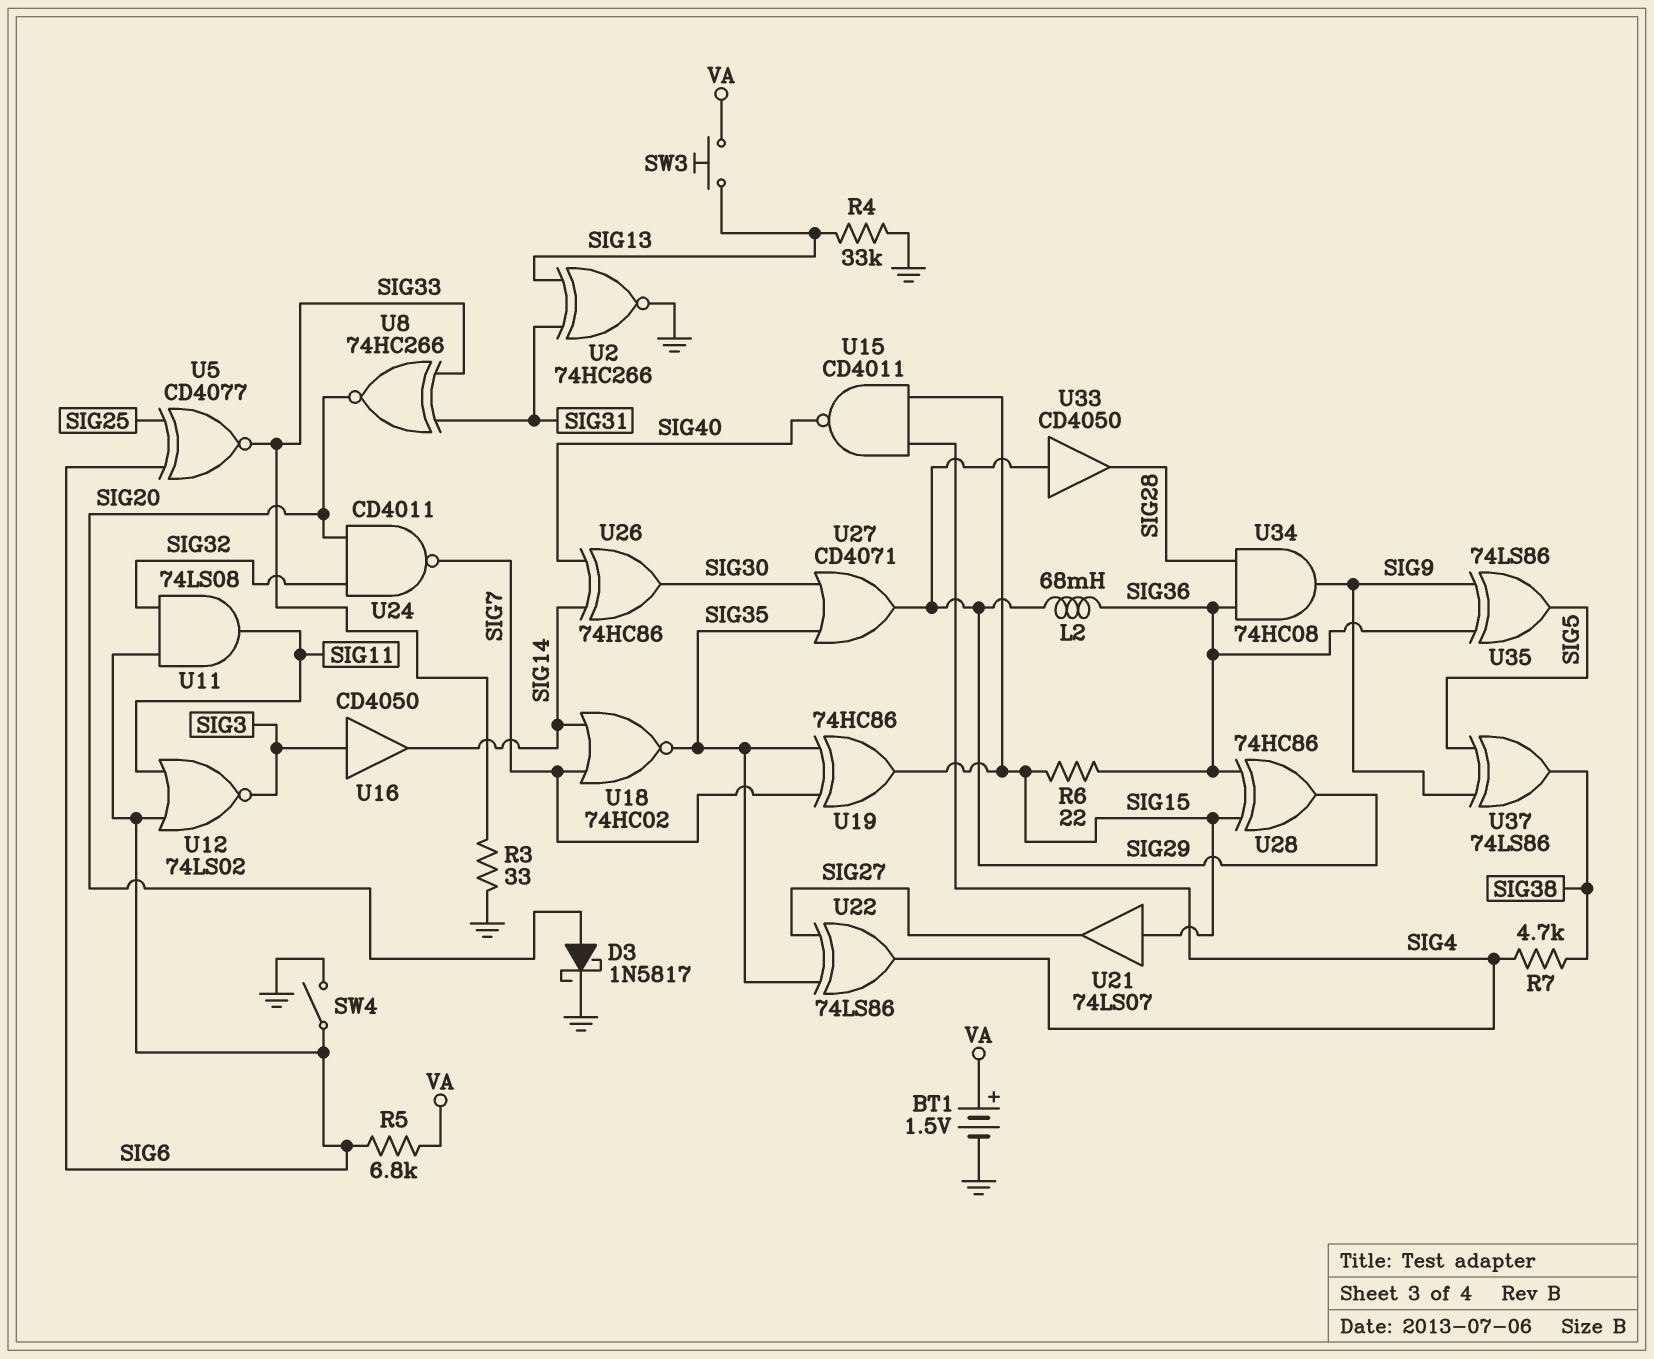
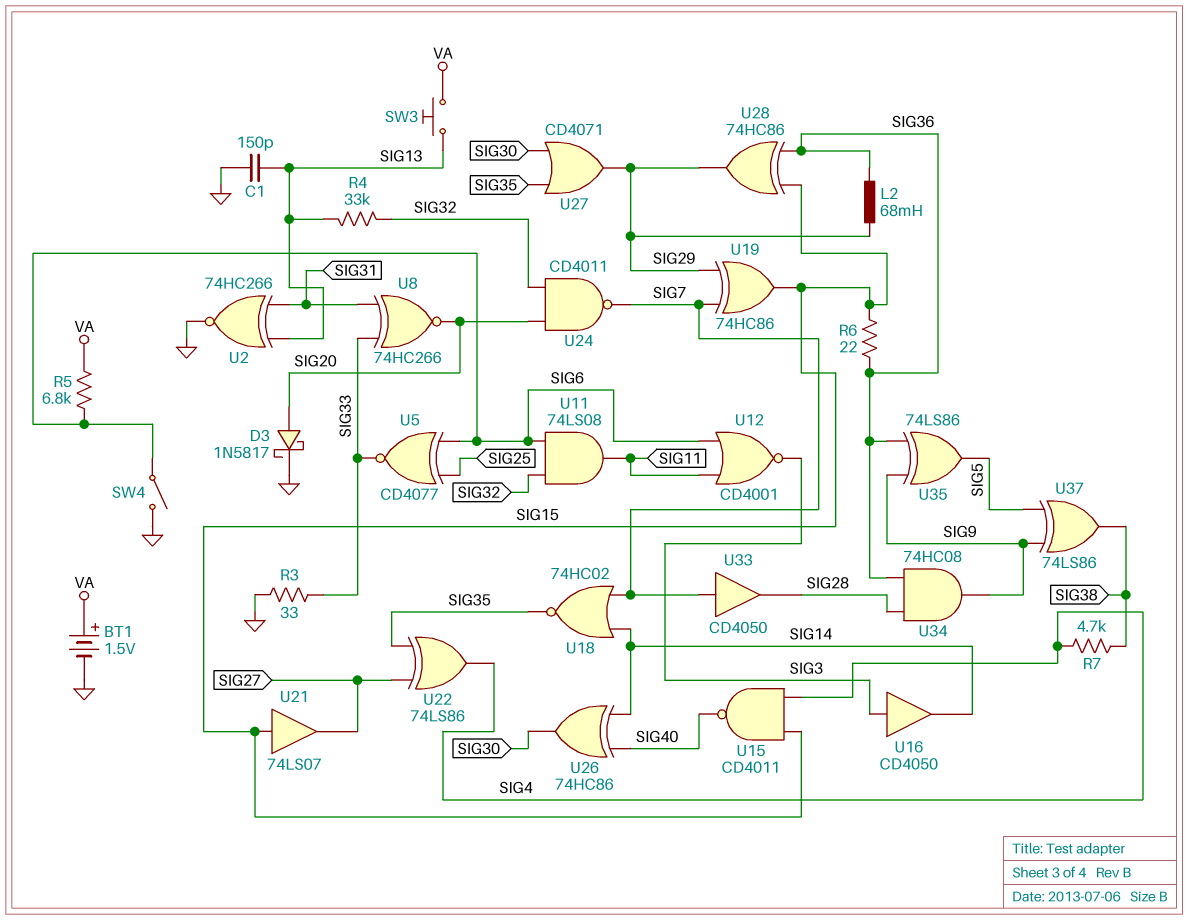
C1: none -> 150pF (GND, SIG13)
R4: 33k (GND, SIG13) -> 33k (SIG13, SIG32)
U12: NOR 74LS02 (in SIG6, in SIG11, out SIG3) -> NOR CD4001 (in SIG6, in SIG11, out SIG3)
U19: XOR 74HC86 (in SIG7, in SIG35, out SIG15) -> XOR 74HC86 (in SIG7, in SIG29, out SIG15)
U33: buffer CD4050 (in SIG29, out SIG28) -> buffer CD4050 (in SIG7, out SIG28)

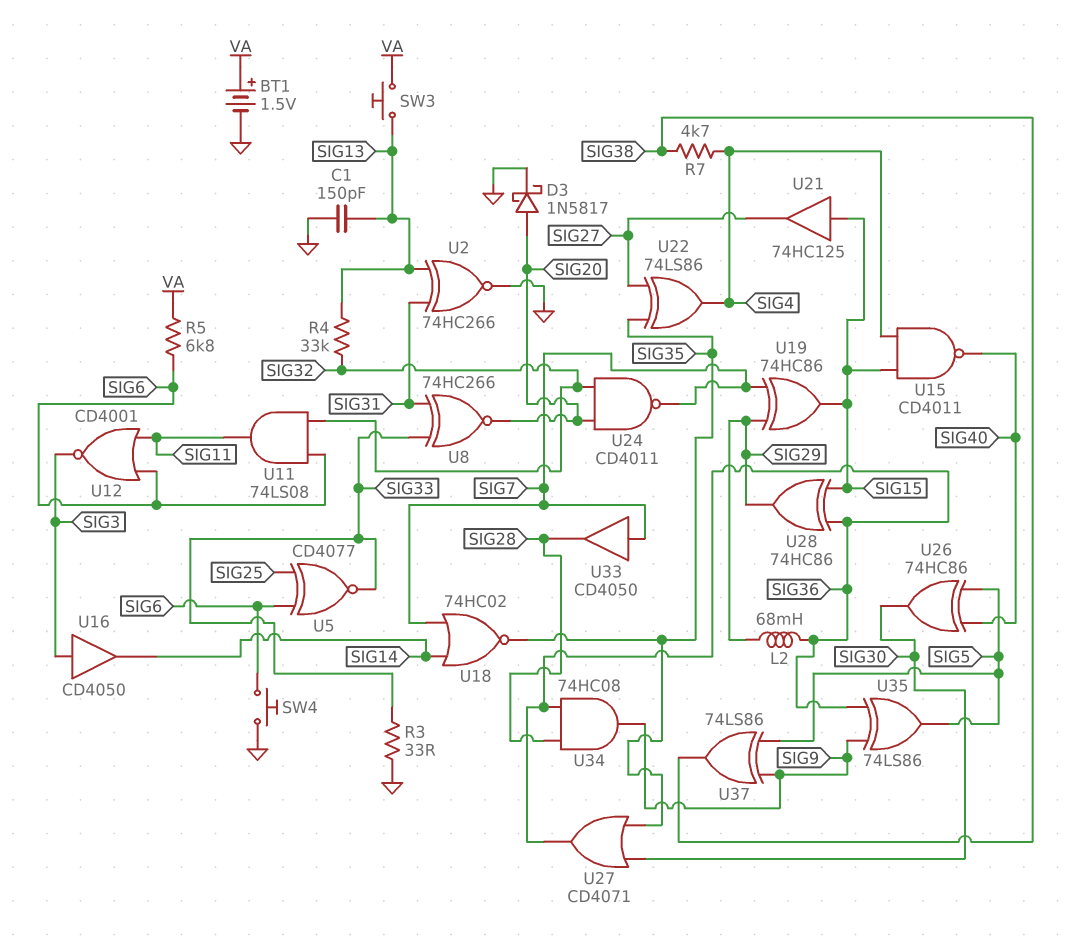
R6: 22 (SIG15, SIG36) -> none
SW4: switch (GND, SIG6) -> button (GND, SIG6)
U21: buffer 74LS07 (in SIG15, out SIG27) -> buffer 74HC125 (in SIG15, out SIG27)
U26: XOR 74HC86 (in SIG14, in SIG40, out SIG30) -> XOR 74HC86 (in SIG5, in SIG40, out SIG30)
U27: OR CD4071 (in SIG30, in SIG35, out SIG29) -> OR CD4071 (in SIG30, in SIG35, out SIG36)

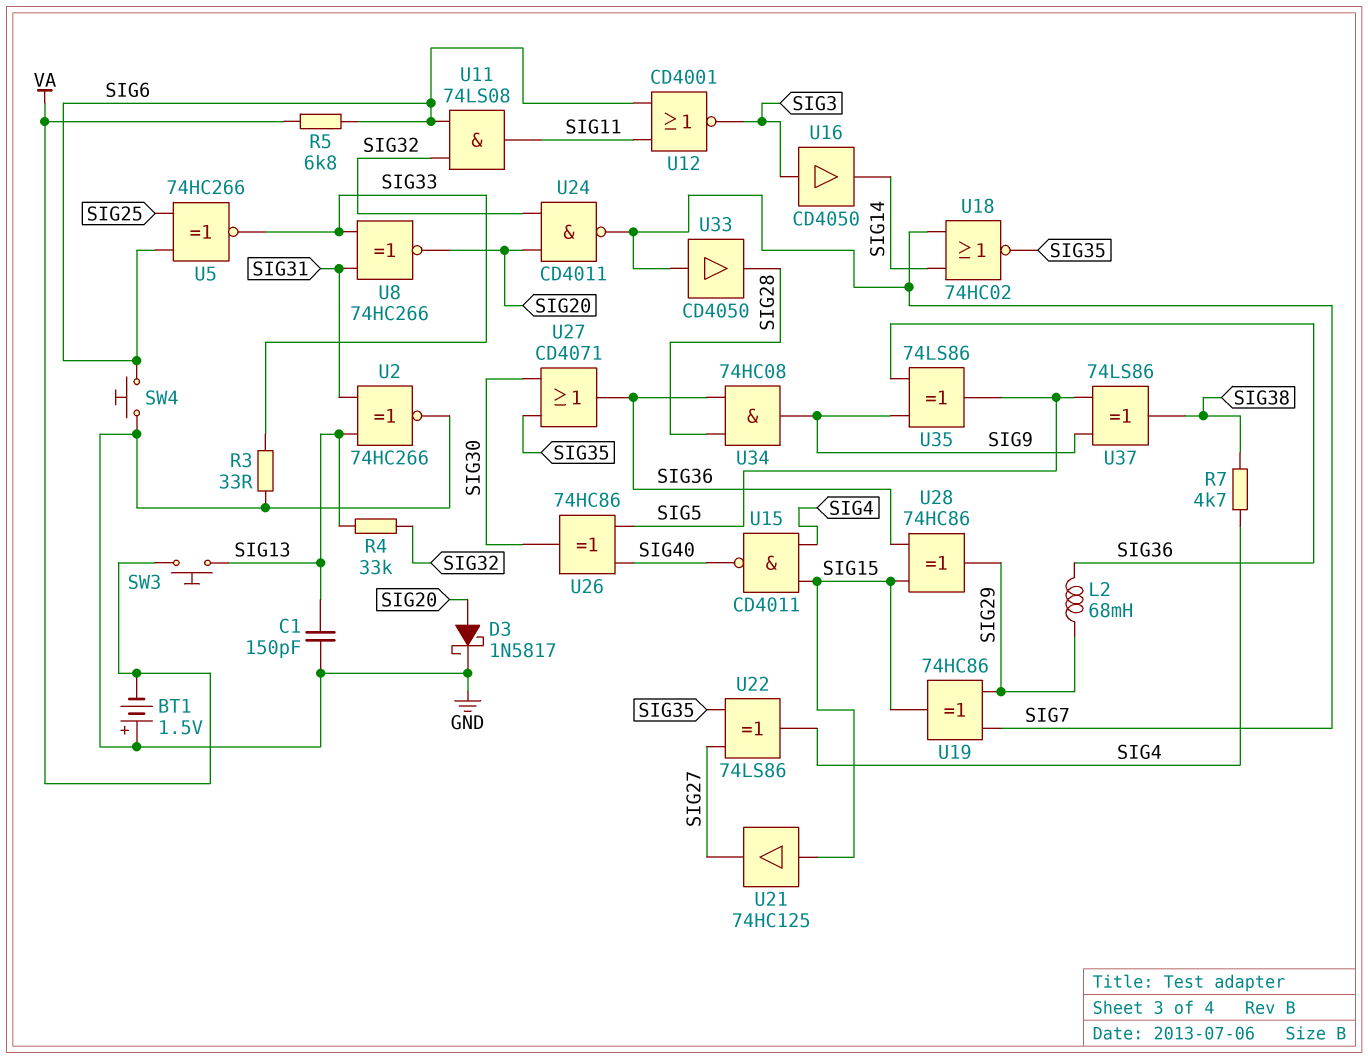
BT1: 1.5V (plus VA, minus GND) -> 1.5V (plus GND, minus VA)
U5: XNOR CD4077 (in SIG6, in SIG25, out SIG33) -> XNOR 74HC266 (in SIG6, in SIG25, out SIG33)

